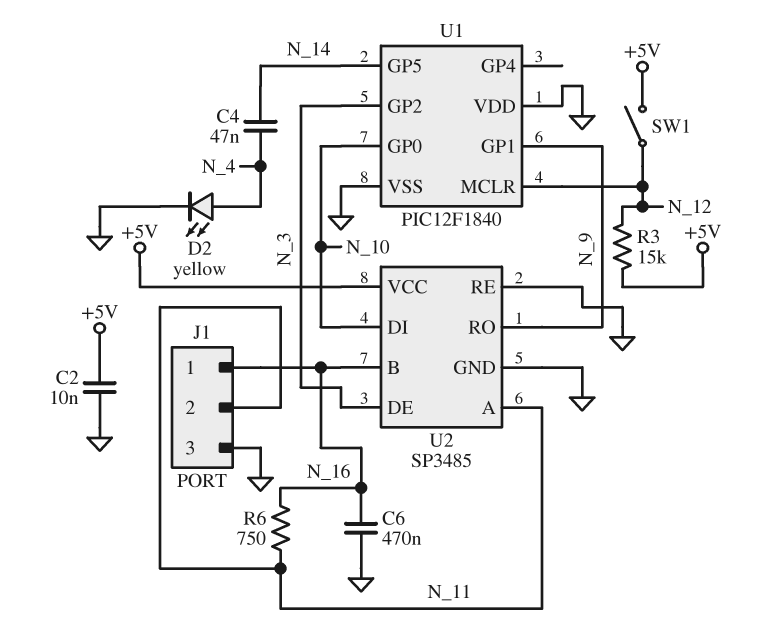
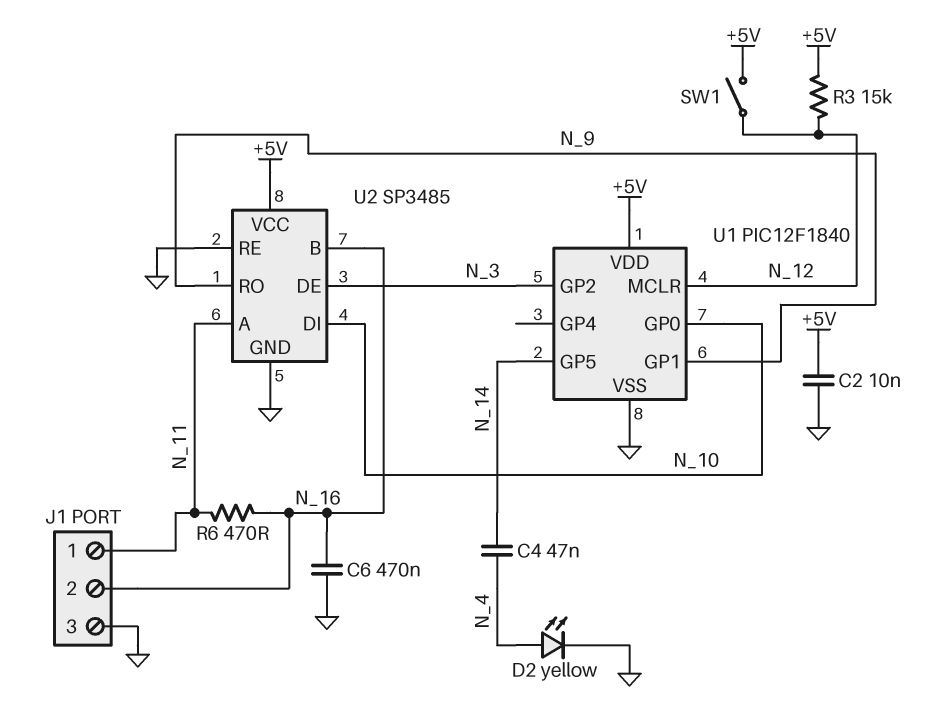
J1 pin 1: N_16 -> N_11
J1 pin 2: N_11 -> N_16
R6: 750 (N_11, N_16) -> 470 (N_11, N_16)
U1 pin VDD: GND -> +5V

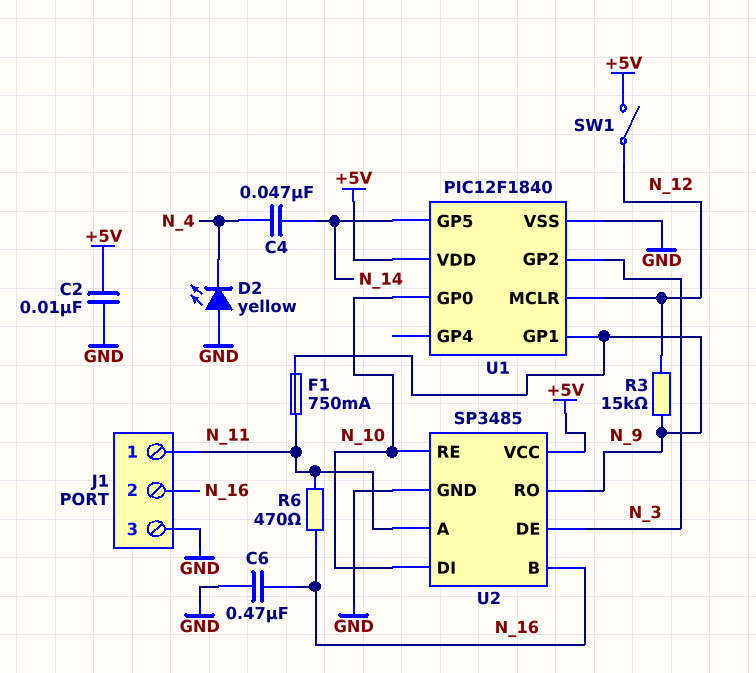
D2: LED yellow (A N_4, K GND) -> LED yellow (A GND, K N_4)
F1: none -> 750mA (N_9, N_11)
R3: 15k (+5V, N_12) -> 15k (N_9, N_12)
U2 pin RE: GND -> N_10

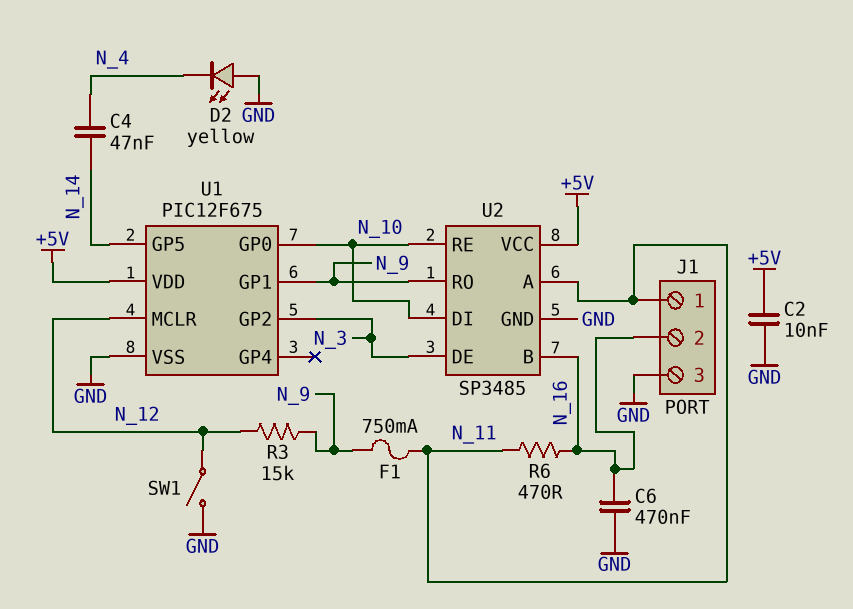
SW1: switch (+5V, N_12) -> switch (GND, N_12)
U1: PIC12F1840 -> PIC12F675

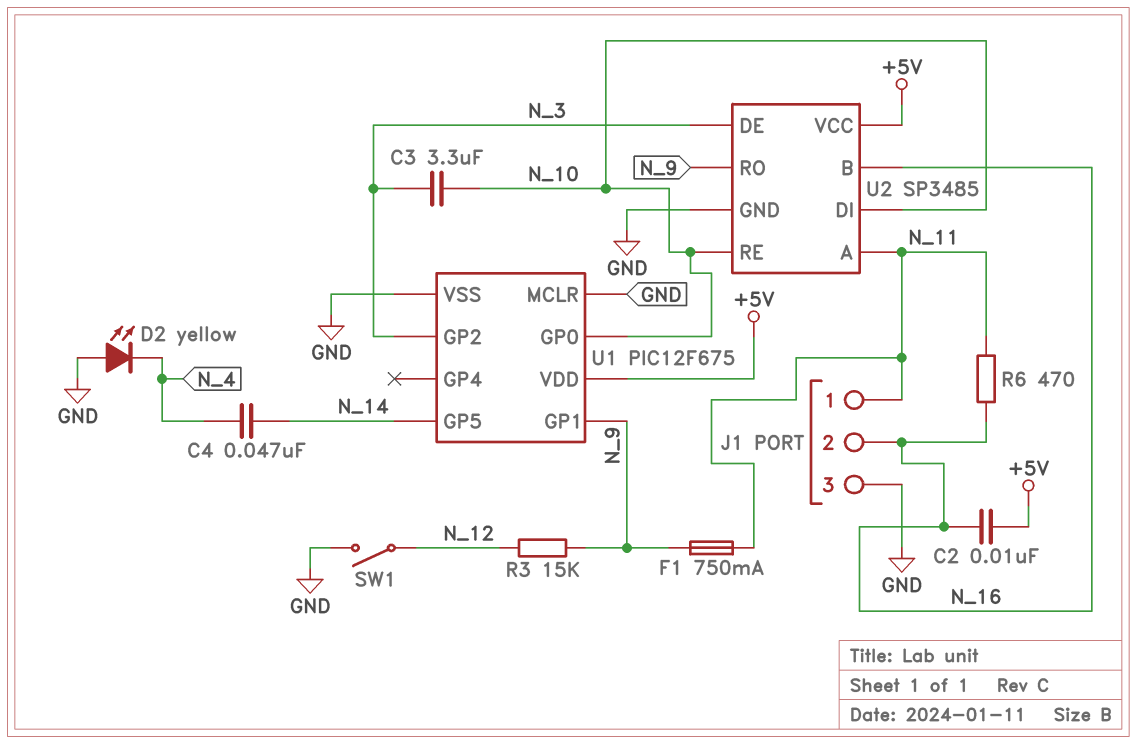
C2: 10nF (+5V, GND) -> 10nF (+5V, N_16)
C3: none -> 3.3uF (N_3, N_10)
C6: 470nF (GND, N_16) -> none
U1 pin MCLR: N_12 -> GND

